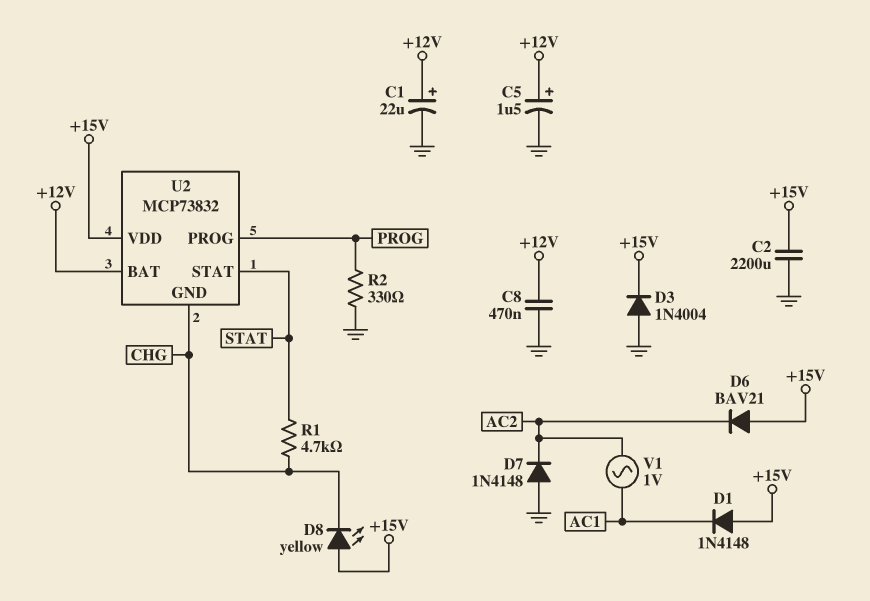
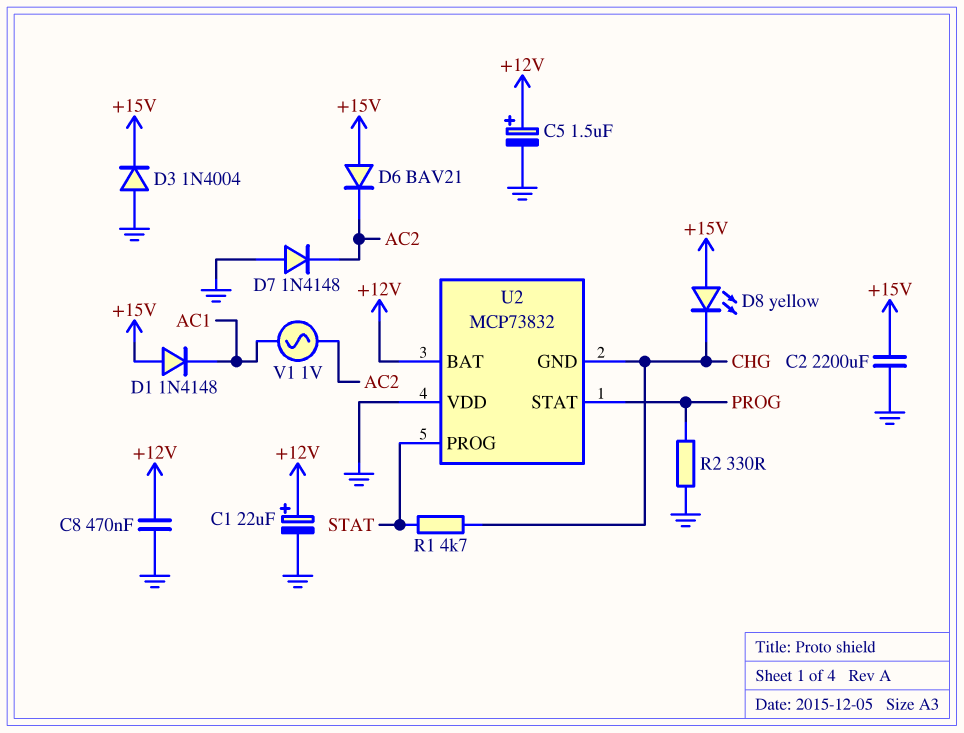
U2 pin PROG: PROG -> STAT
U2 pin STAT: STAT -> PROG
U2 pin VDD: +15V -> GND

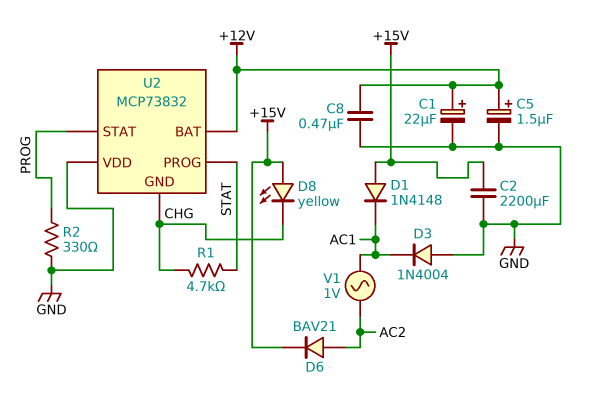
D3: diode 1N4004 (A GND, K +15V) -> diode 1N4004 (A GND, K AC1)
D6: diode BAV21 (A +15V, K AC2) -> diode BAV21 (A AC2, K +15V)
D7: diode 1N4148 (A GND, K AC2) -> none

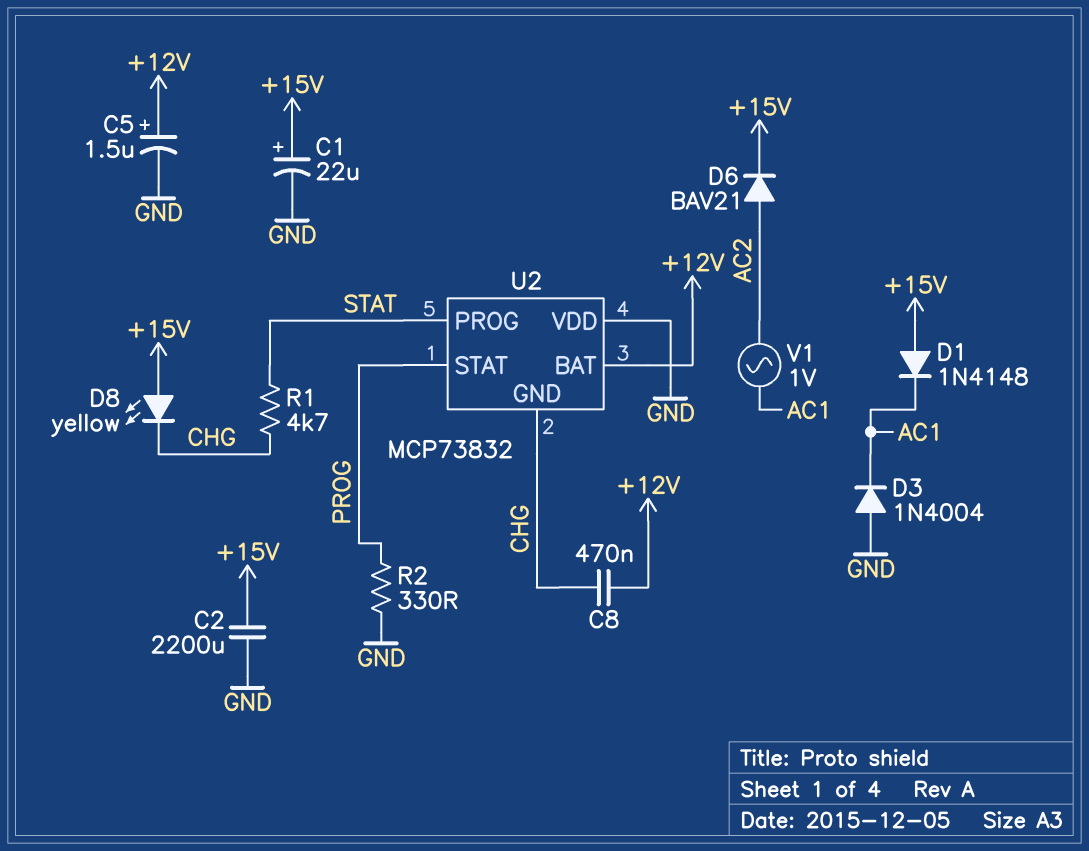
C1: 22uF (plus +12V, minus GND) -> 22uF (plus +15V, minus GND)
C8: 470nF (+12V, GND) -> 470nF (+12V, CHG)

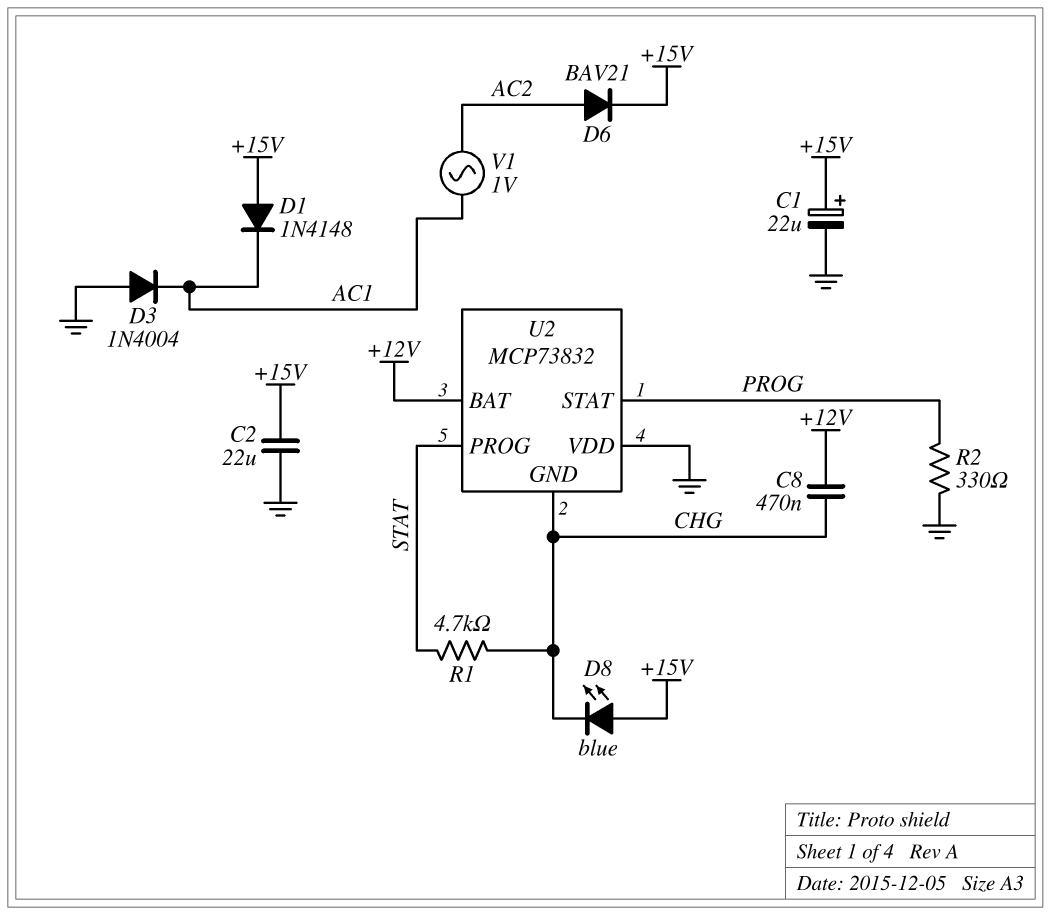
C2: 2200uF (+15V, GND) -> 22uF (+15V, GND)
C5: 1.5uF (plus +12V, minus GND) -> none
D8: LED yellow (A +15V, K CHG) -> LED blue (A +15V, K CHG)

